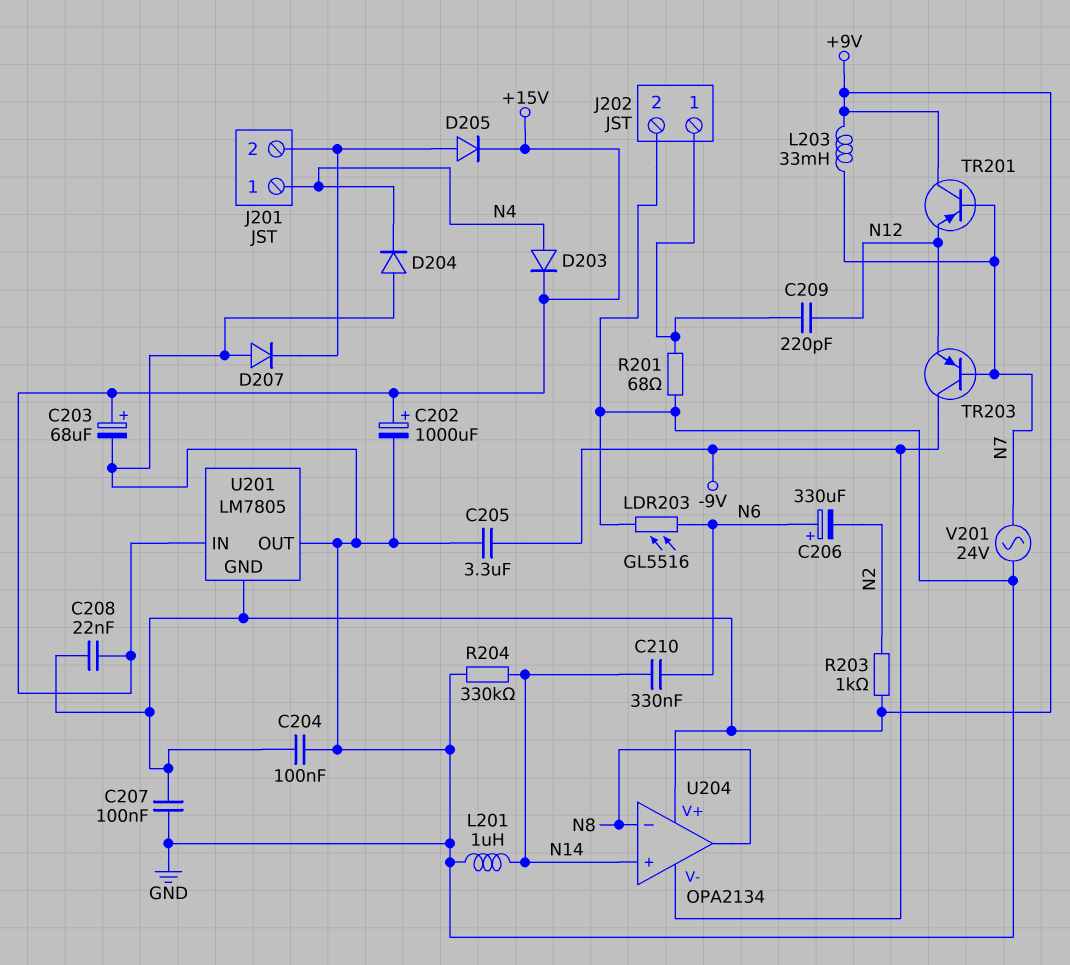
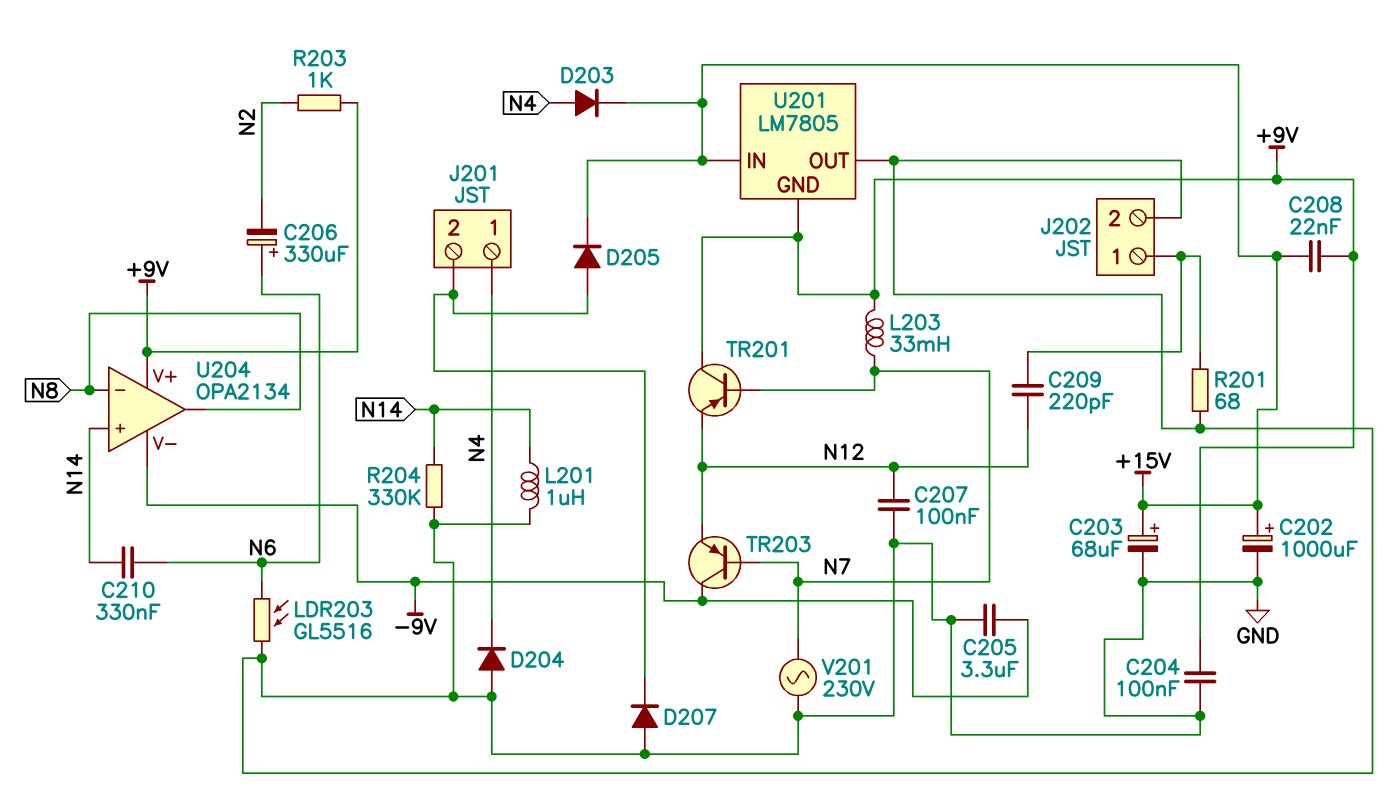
C207: 100nF (+9V, GND) -> 100nF (GND, N12)
V201: AC 24V (GND, N7) -> AC 230V (GND, N7)

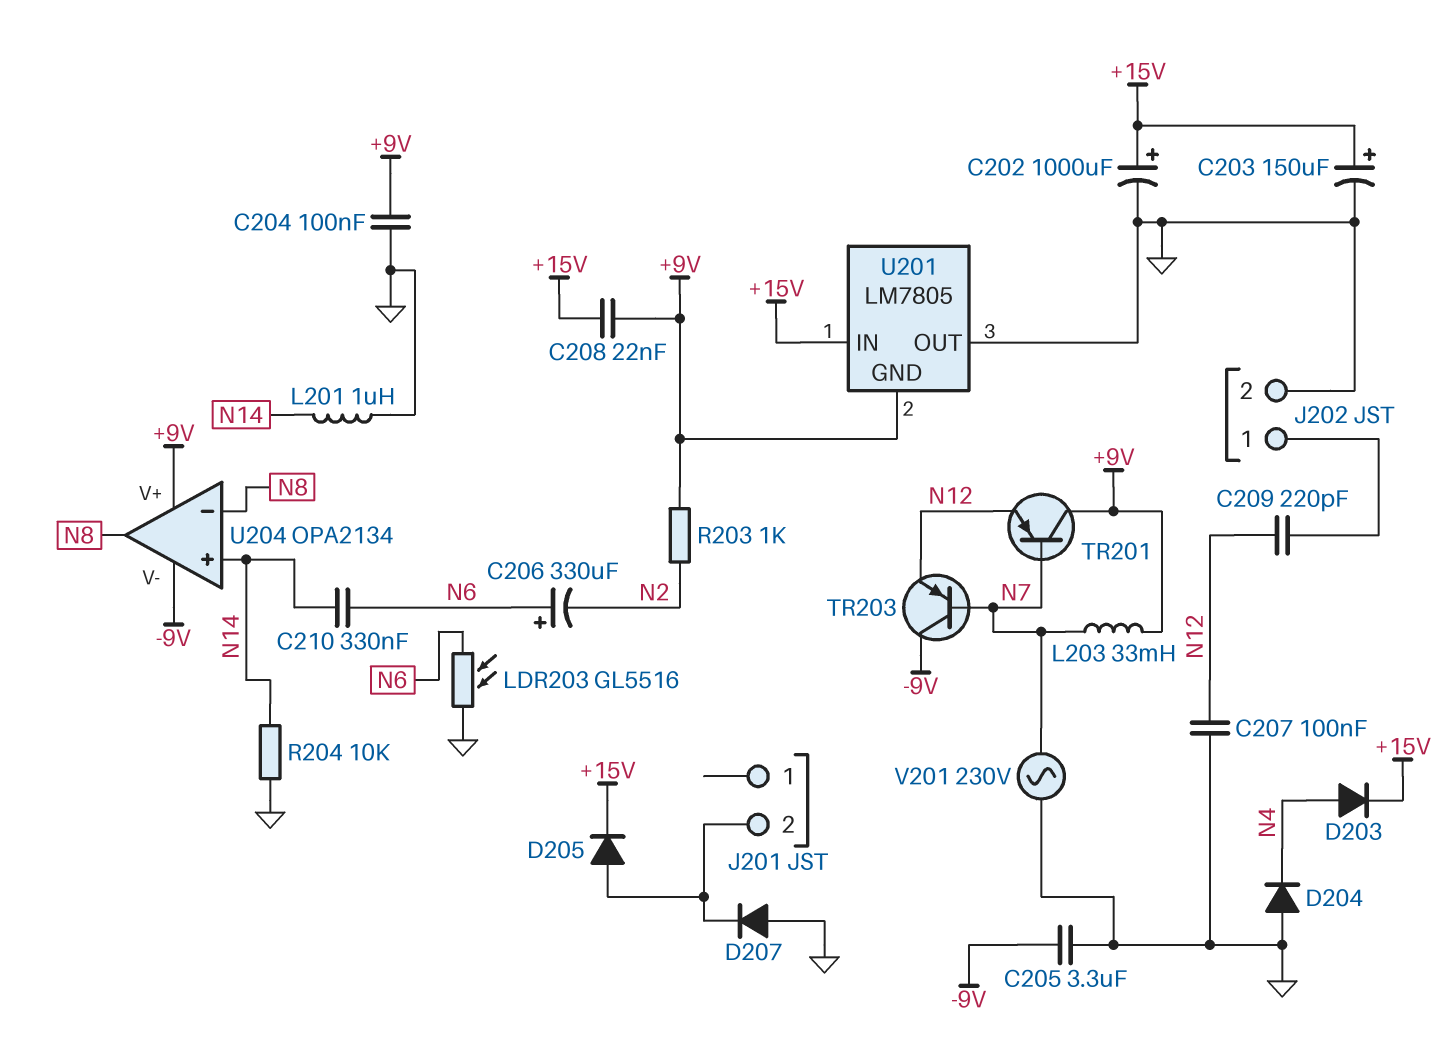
C203: 68uF (plus +15V, minus GND) -> 150uF (plus +15V, minus GND)
J201 pin 1: N4 -> none
R201: 68 (GND, J202/1) -> none
R204: 330k (GND, N14) -> 10k (GND, N14)

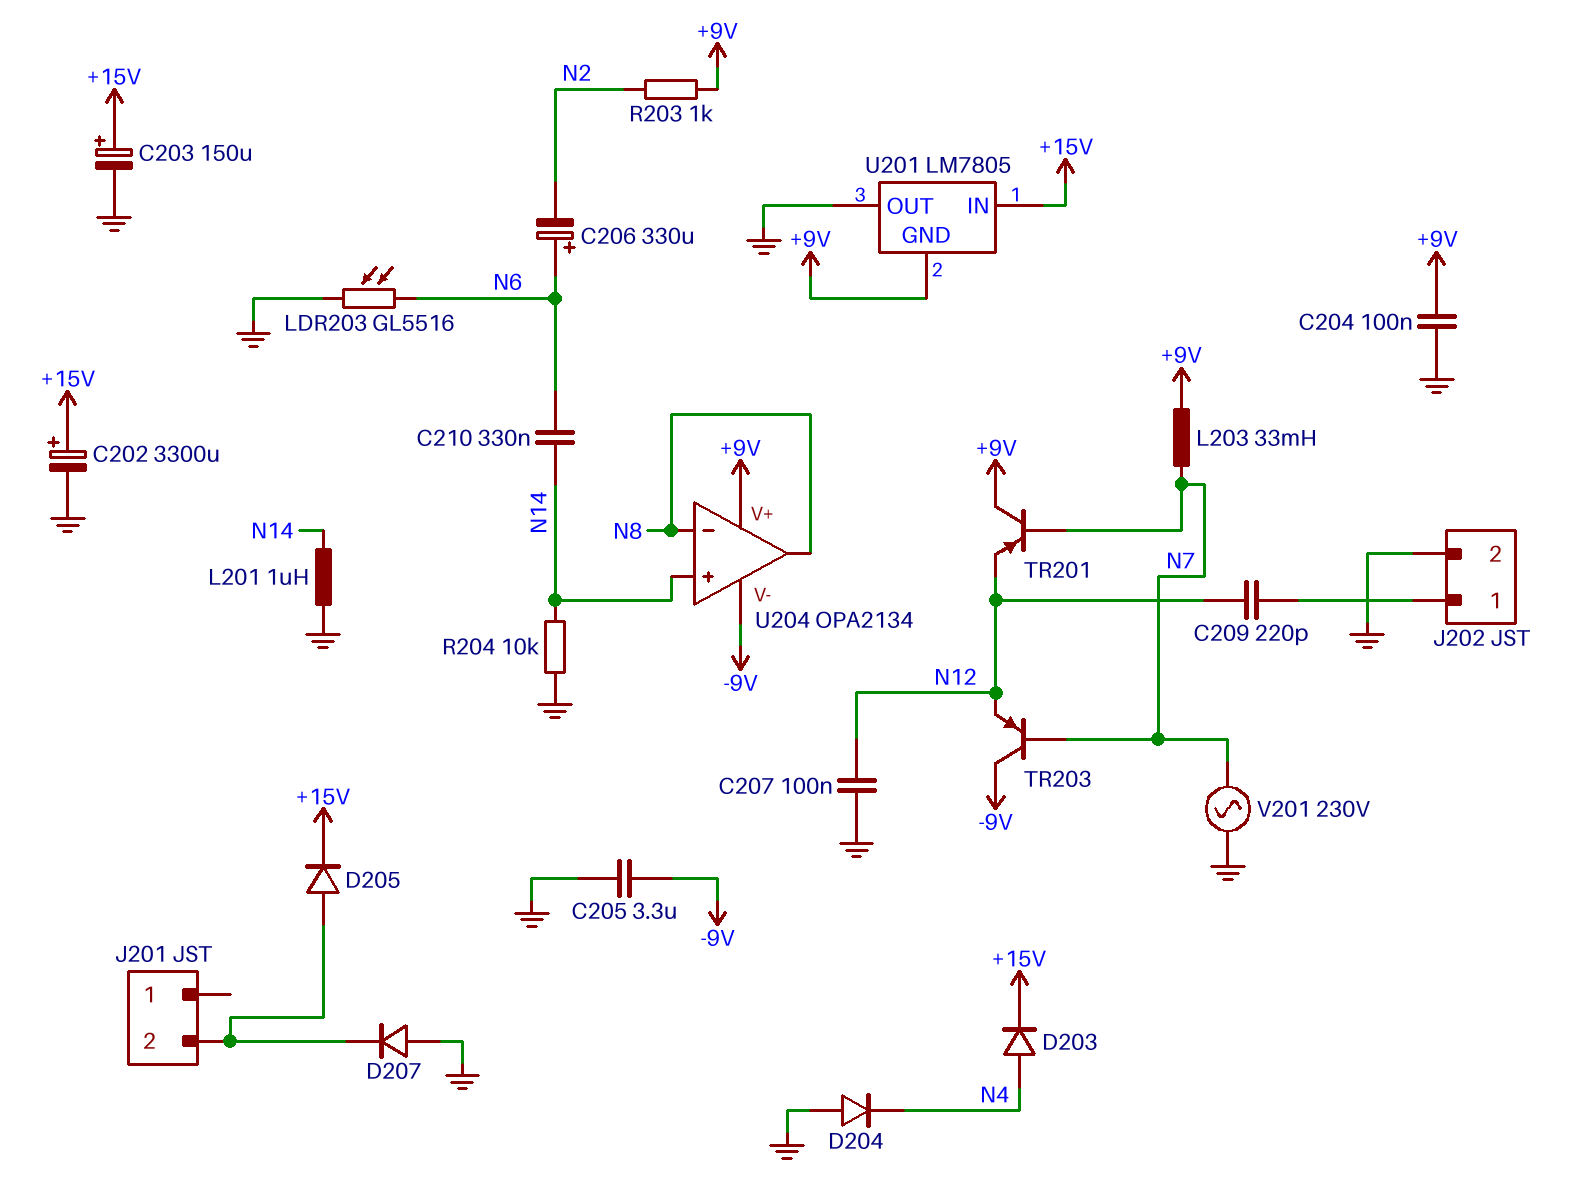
C202: 1000uF (plus +15V, minus GND) -> 3300uF (plus +15V, minus GND)
C208: 22nF (+9V, +15V) -> none

